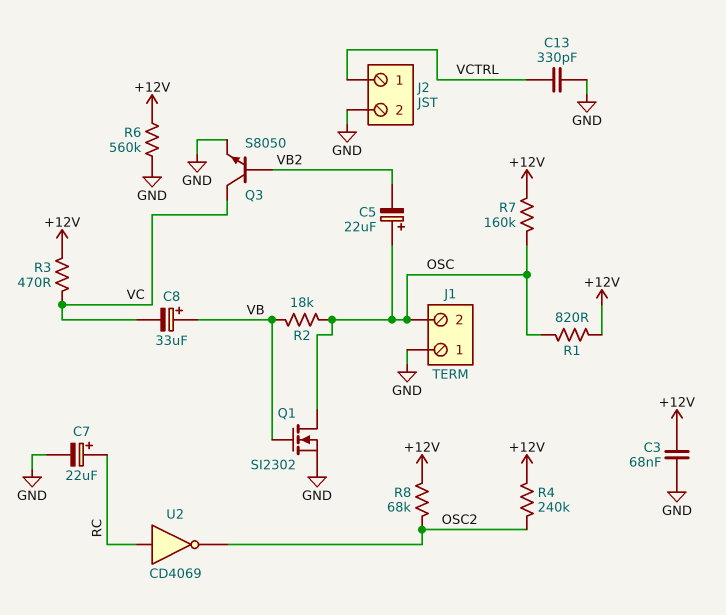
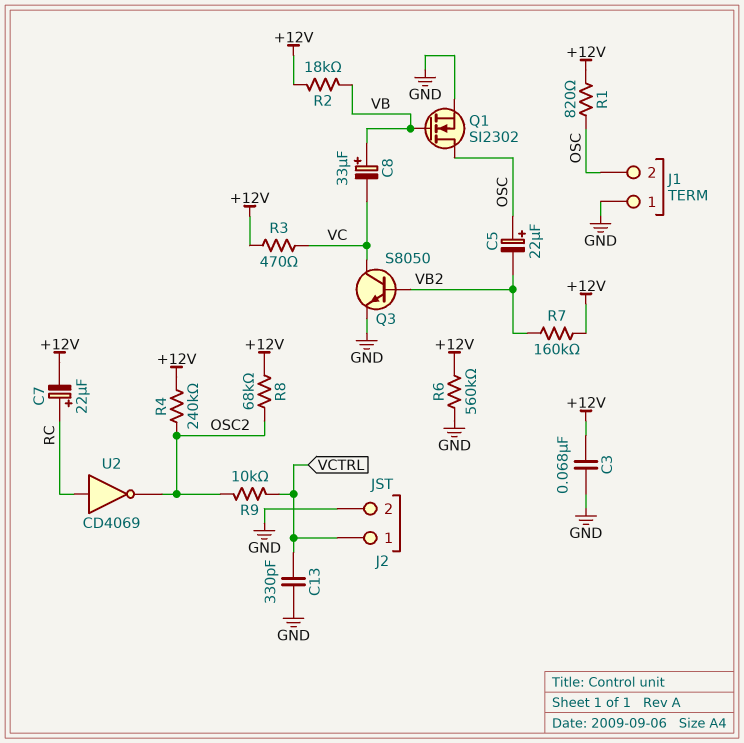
C7: 22uF (plus RC, minus GND) -> 22uF (plus RC, minus +12V)
R2: 18k (OSC, VB) -> 18k (+12V, VB)
R7: 160k (+12V, OSC) -> 160k (+12V, VB2)
R9: none -> 10k (OSC2, VCTRL)

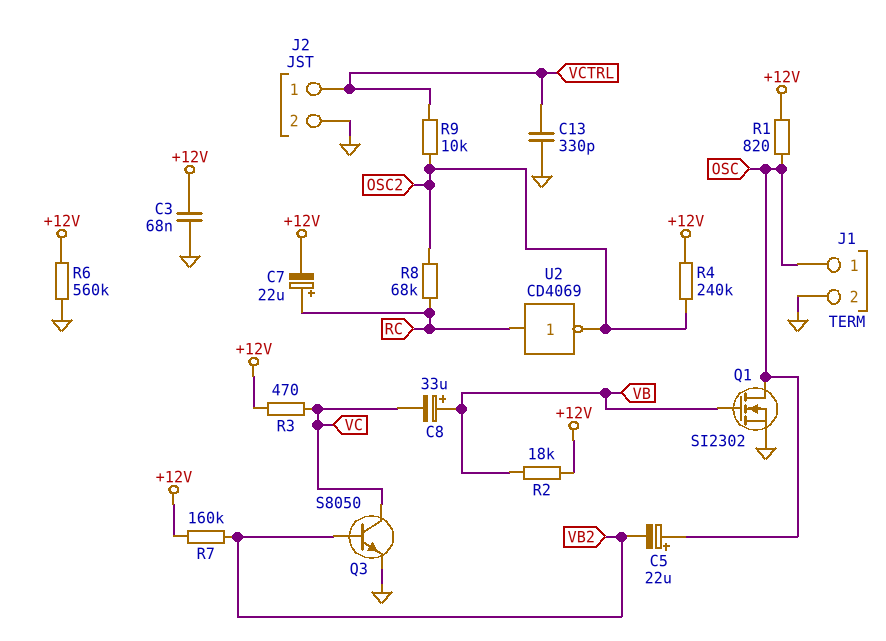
J1 pin 1: GND -> OSC
J1 pin 2: OSC -> GND
R8: 68k (+12V, OSC2) -> 68k (OSC2, RC)

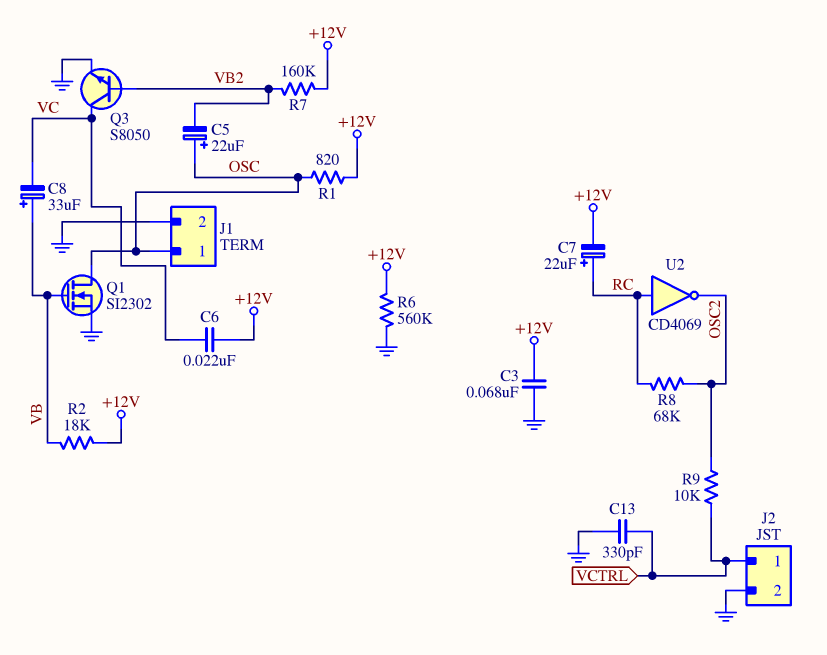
C6: none -> 22nF (+12V, VC)
R3: 470 (+12V, VC) -> none
R4: 240k (+12V, OSC2) -> none

